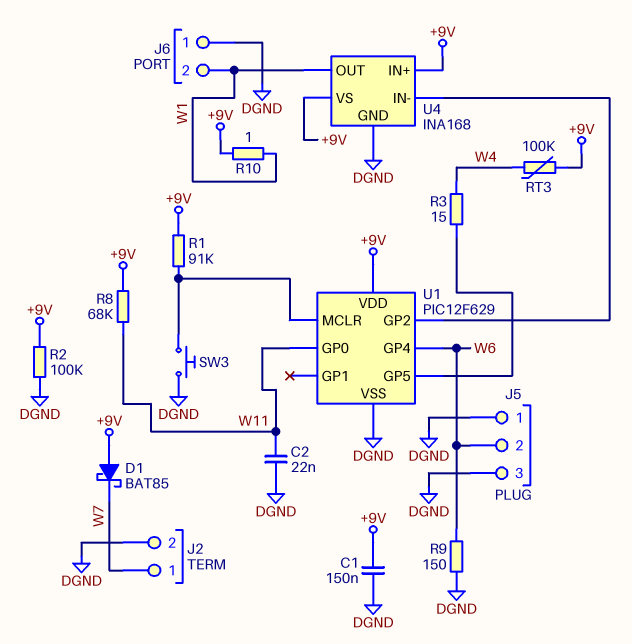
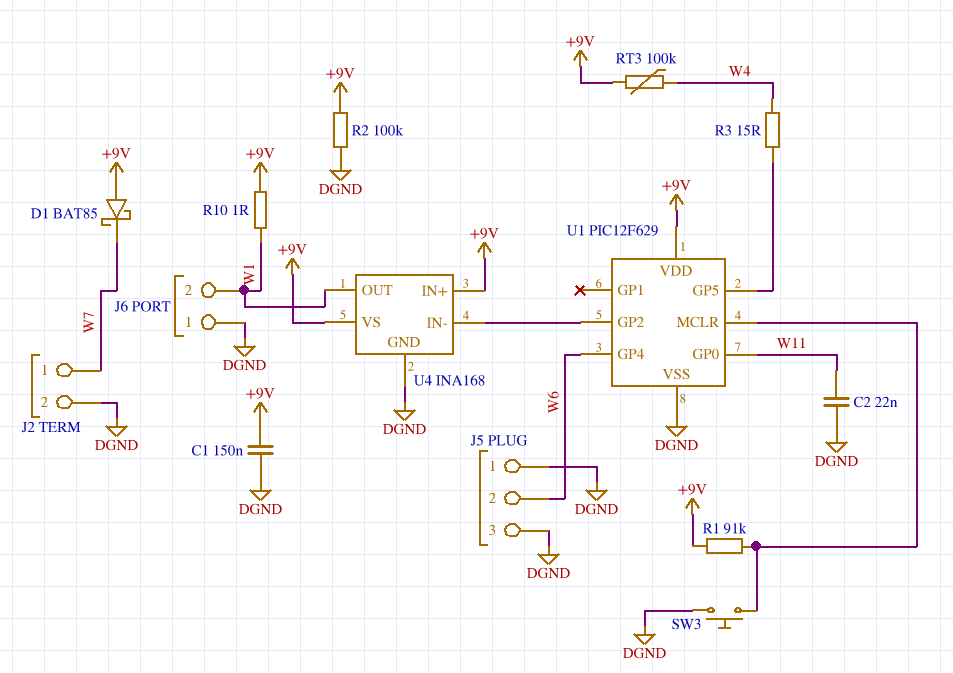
R8: 68k (+9V, W11) -> none
R9: 150 (DGND, W6) -> none

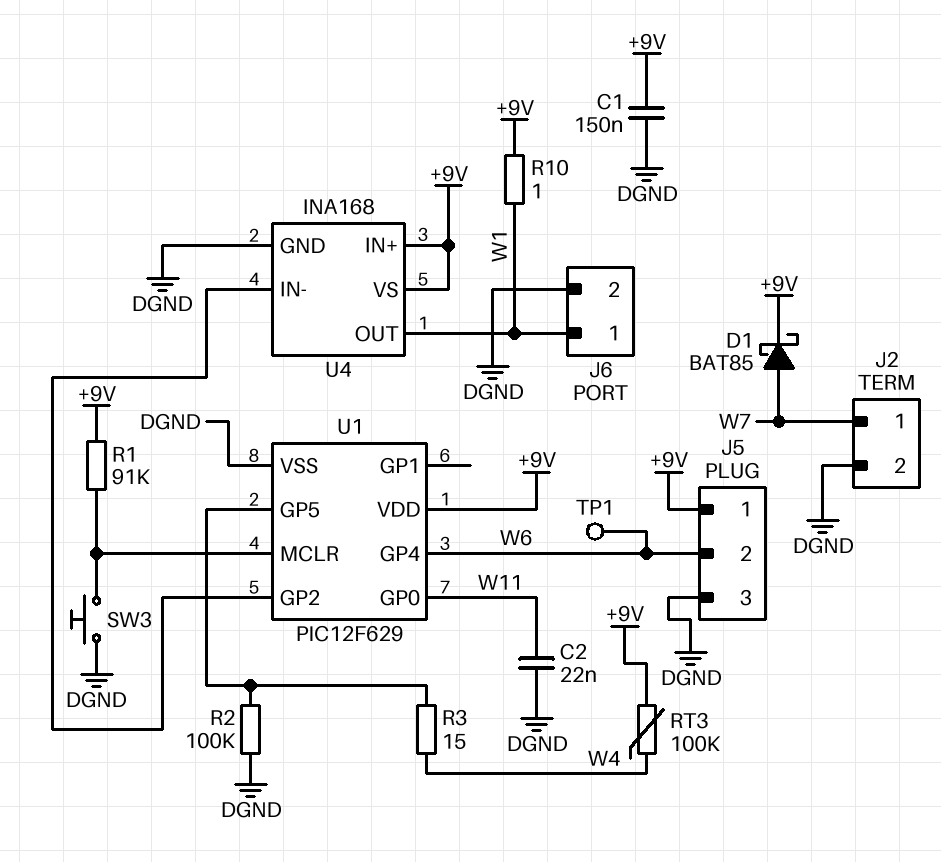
D1: schottky BAT85 (A +9V, K W7) -> schottky BAT85 (A W7, K +9V)
J5 pin 1: DGND -> +9V
J6 pin 1: DGND -> W1
J6 pin 2: W1 -> DGND
R2: 100k (+9V, DGND) -> 100k (DGND, U1/GP5)
TP1: none -> test point (W6)

